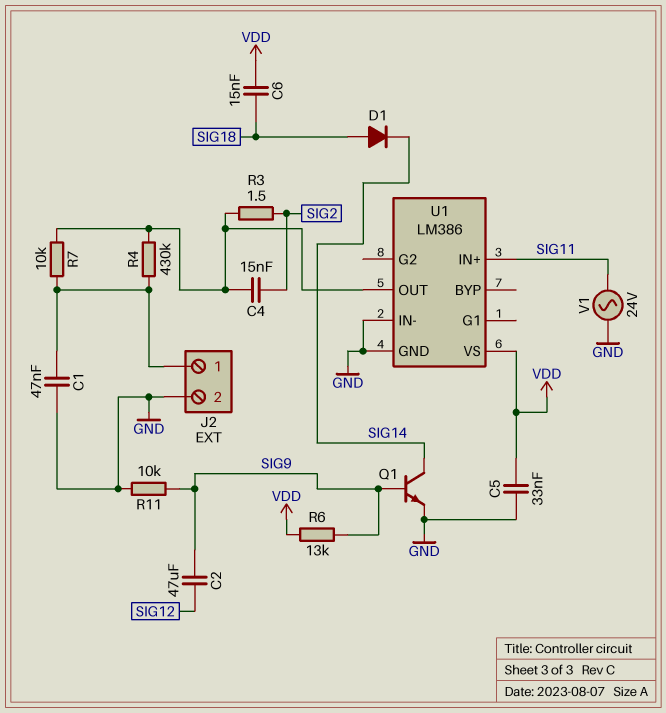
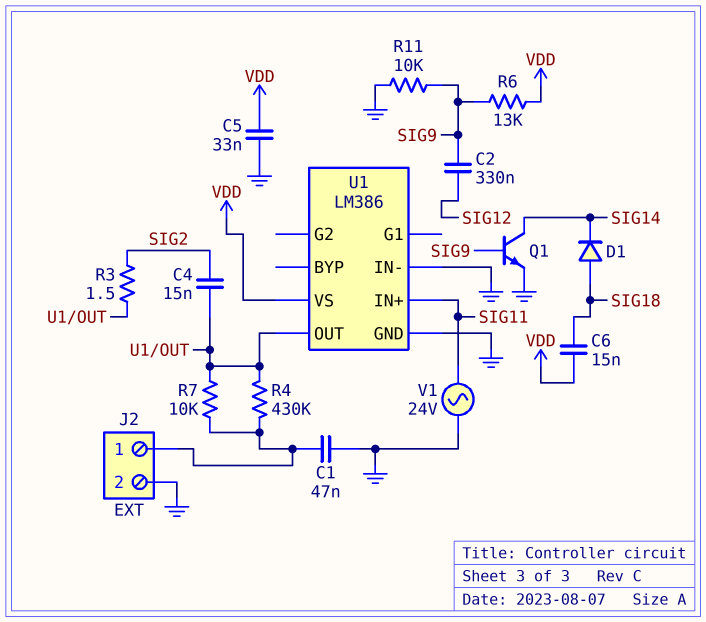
C2: 47uF (SIG9, SIG12) -> 330nF (SIG9, SIG12)

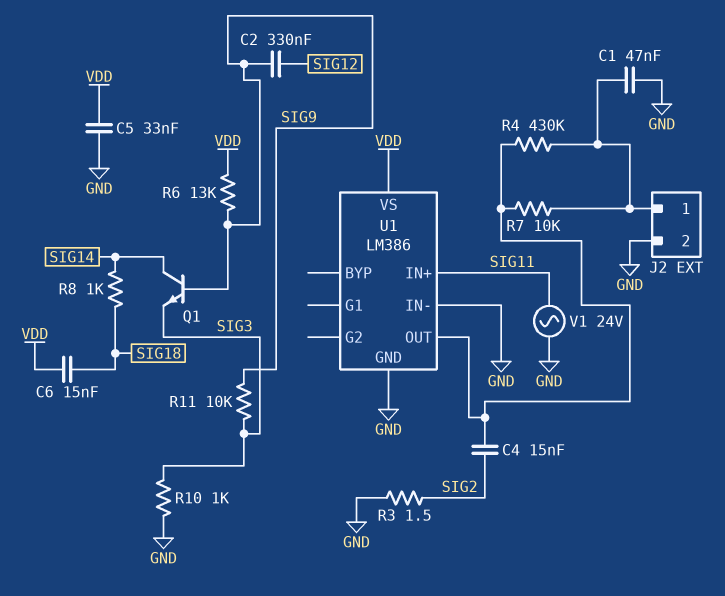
D1: diode (A SIG18, K SIG14) -> none
Q1: NPN (B SIG9, C SIG14, E GND) -> NPN (B SIG9, C SIG14, E SIG3)
R3: 1.5 (SIG2, U1/OUT) -> 1.5 (GND, SIG2)
R8: none -> 1k (SIG14, SIG18)
R10: none -> 1k (GND, SIG3)
R11: 10k (GND, SIG9) -> 10k (SIG3, SIG9)

